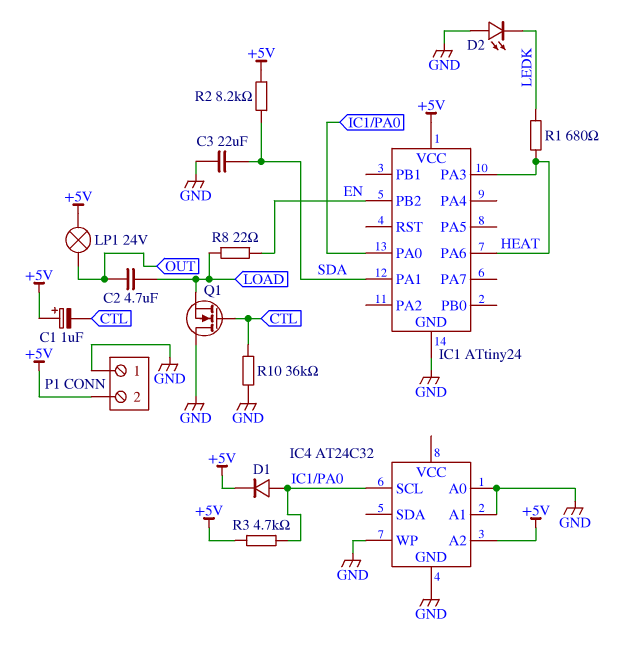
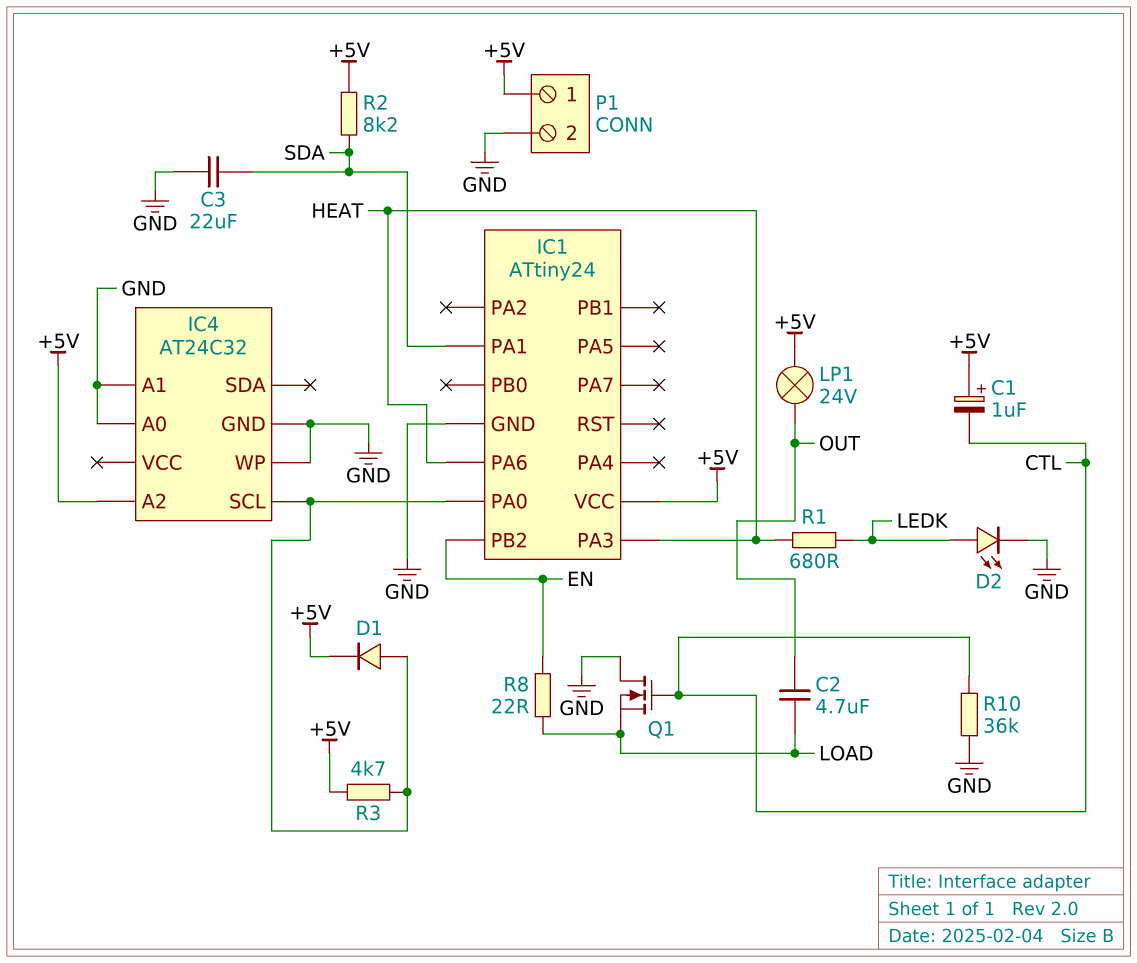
D2: LED (A GND, K LEDK) -> LED (A LEDK, K GND)
P1 pin 1: GND -> +5V
P1 pin 2: +5V -> GND

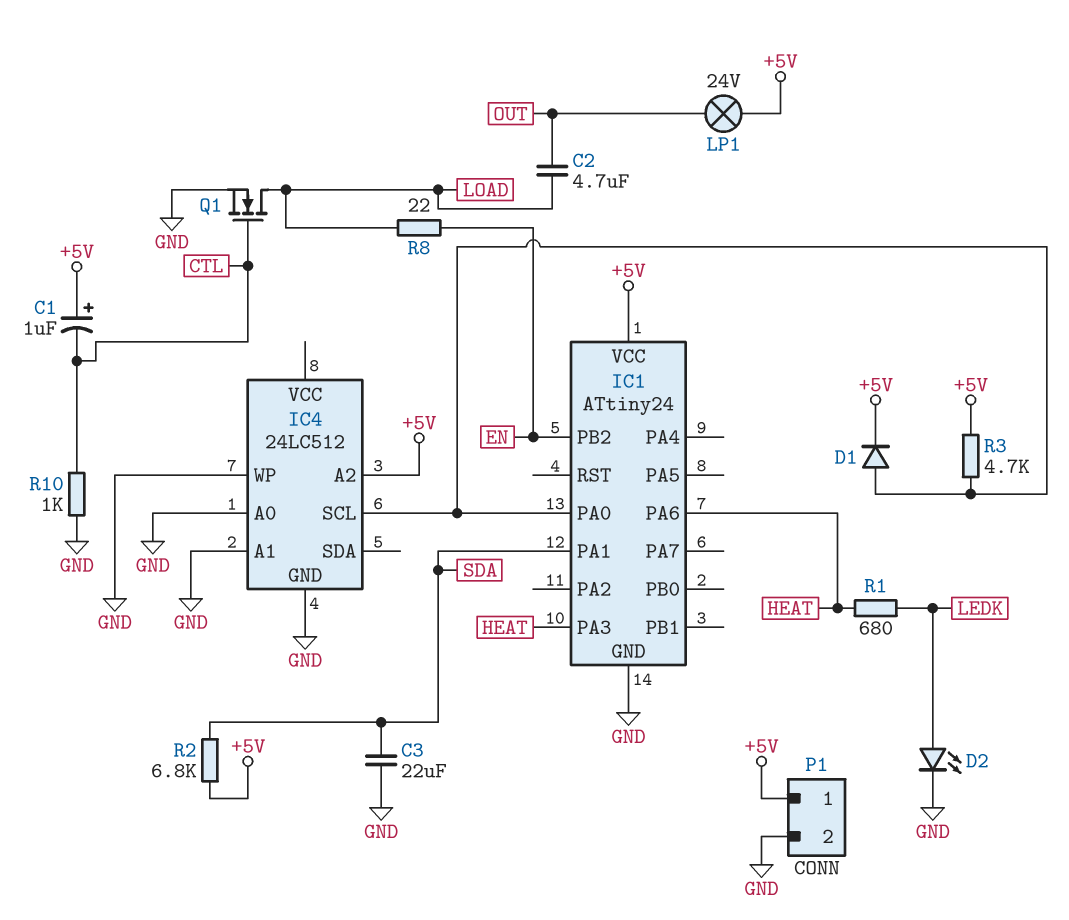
IC4: AT24C32 -> 24LC512
Q1: NMOS (G CTL, D GND, S LOAD) -> NMOS (G CTL, D LOAD, S GND)
R2: 8.2k (+5V, SDA) -> 6.8k (+5V, SDA)
R10: 36k (CTL, GND) -> 1k (CTL, GND)

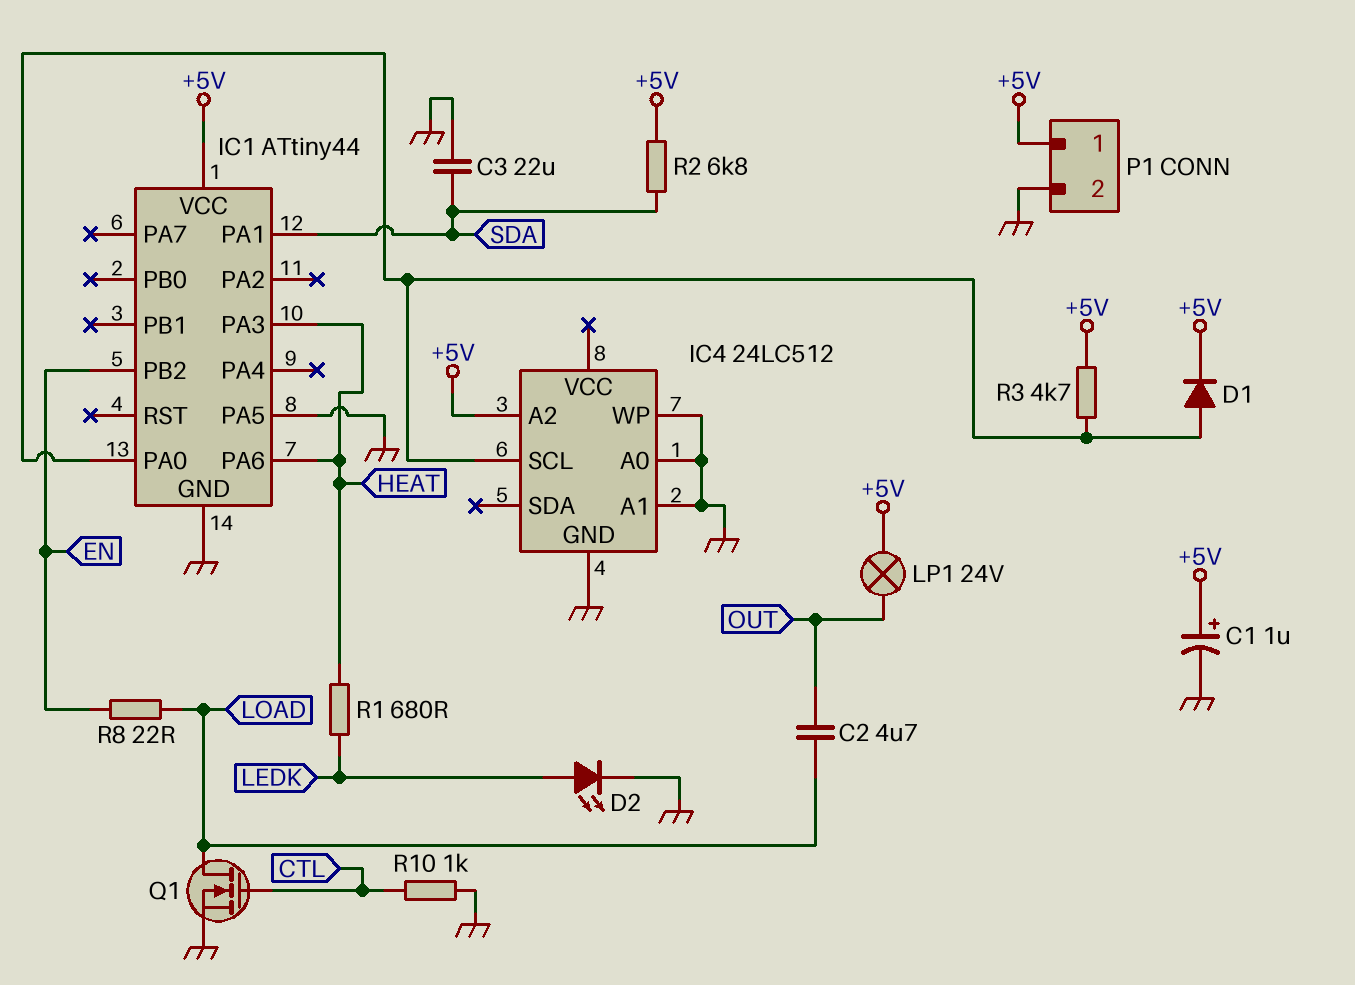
C1: 1uF (plus +5V, minus CTL) -> 1uF (plus +5V, minus GND)
IC1: ATtiny24 -> ATtiny44
IC1 pin PA5: none -> GND

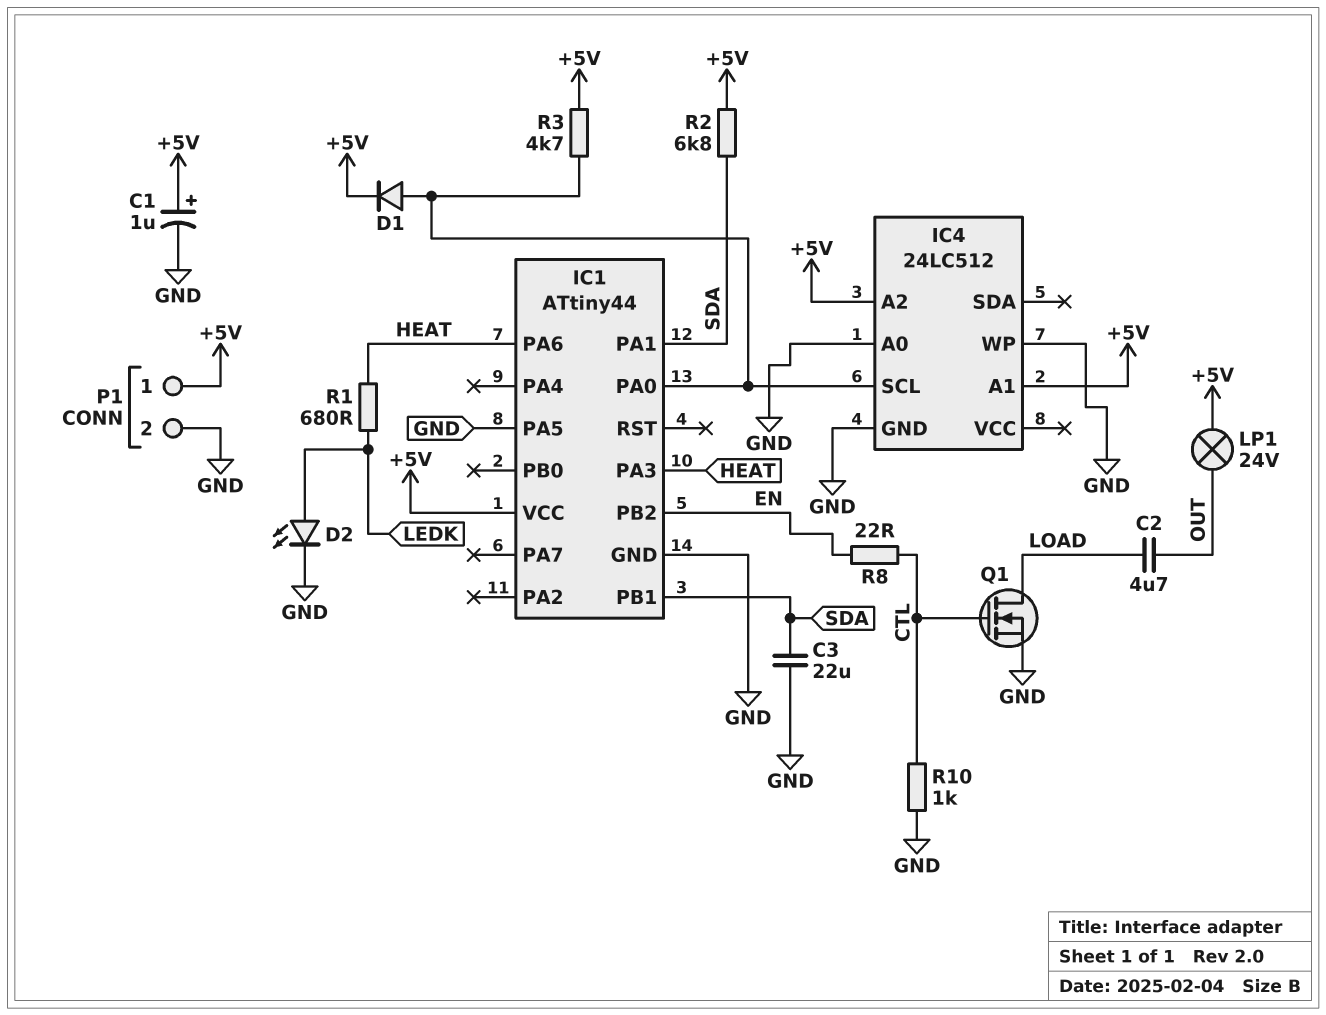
IC1 pin PB1: none -> SDA
IC4 pin A1: GND -> +5V
R8: 22 (EN, LOAD) -> 22 (CTL, EN)

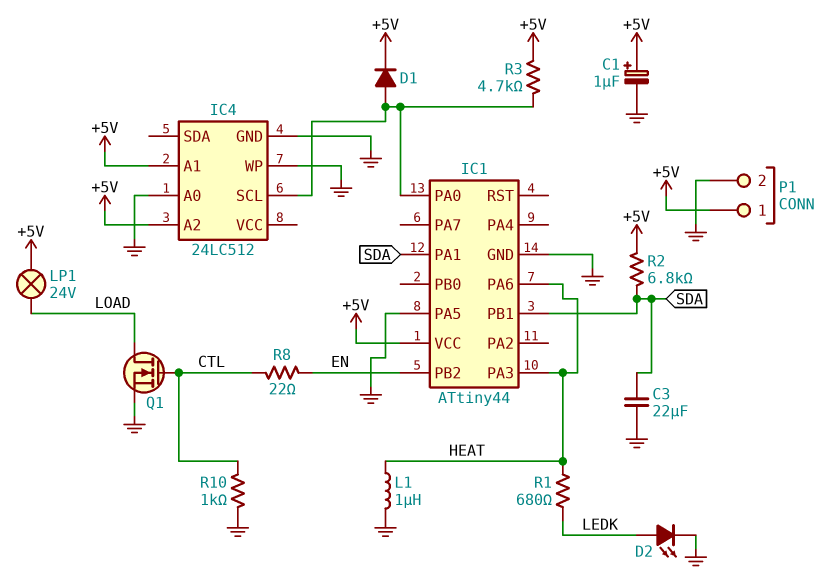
C2: 4.7uF (LOAD, OUT) -> none
L1: none -> 1uH (GND, HEAT)
LP1: lamp 24V (+5V, OUT) -> lamp 24V (+5V, LOAD)

